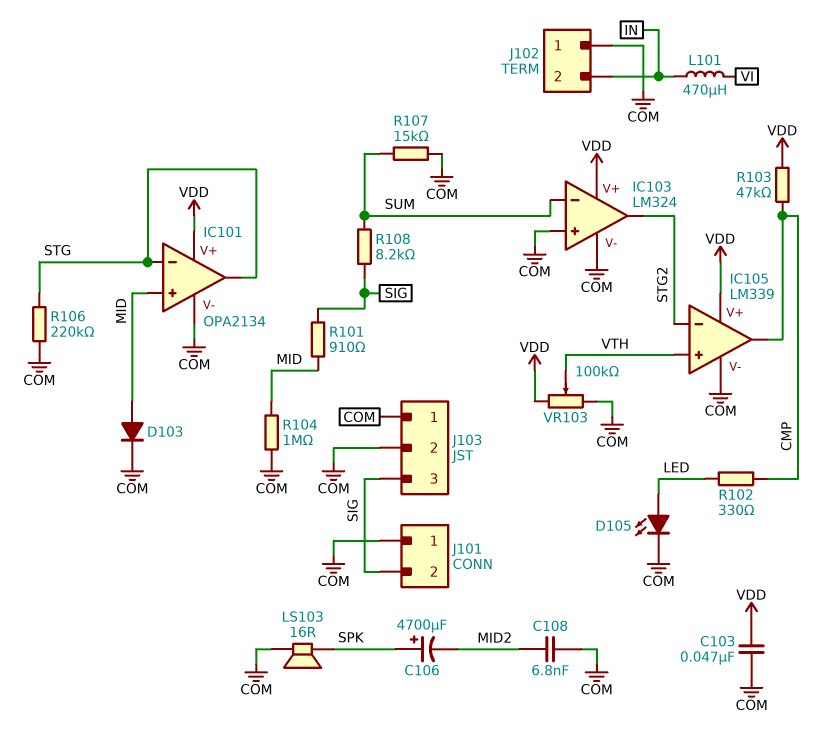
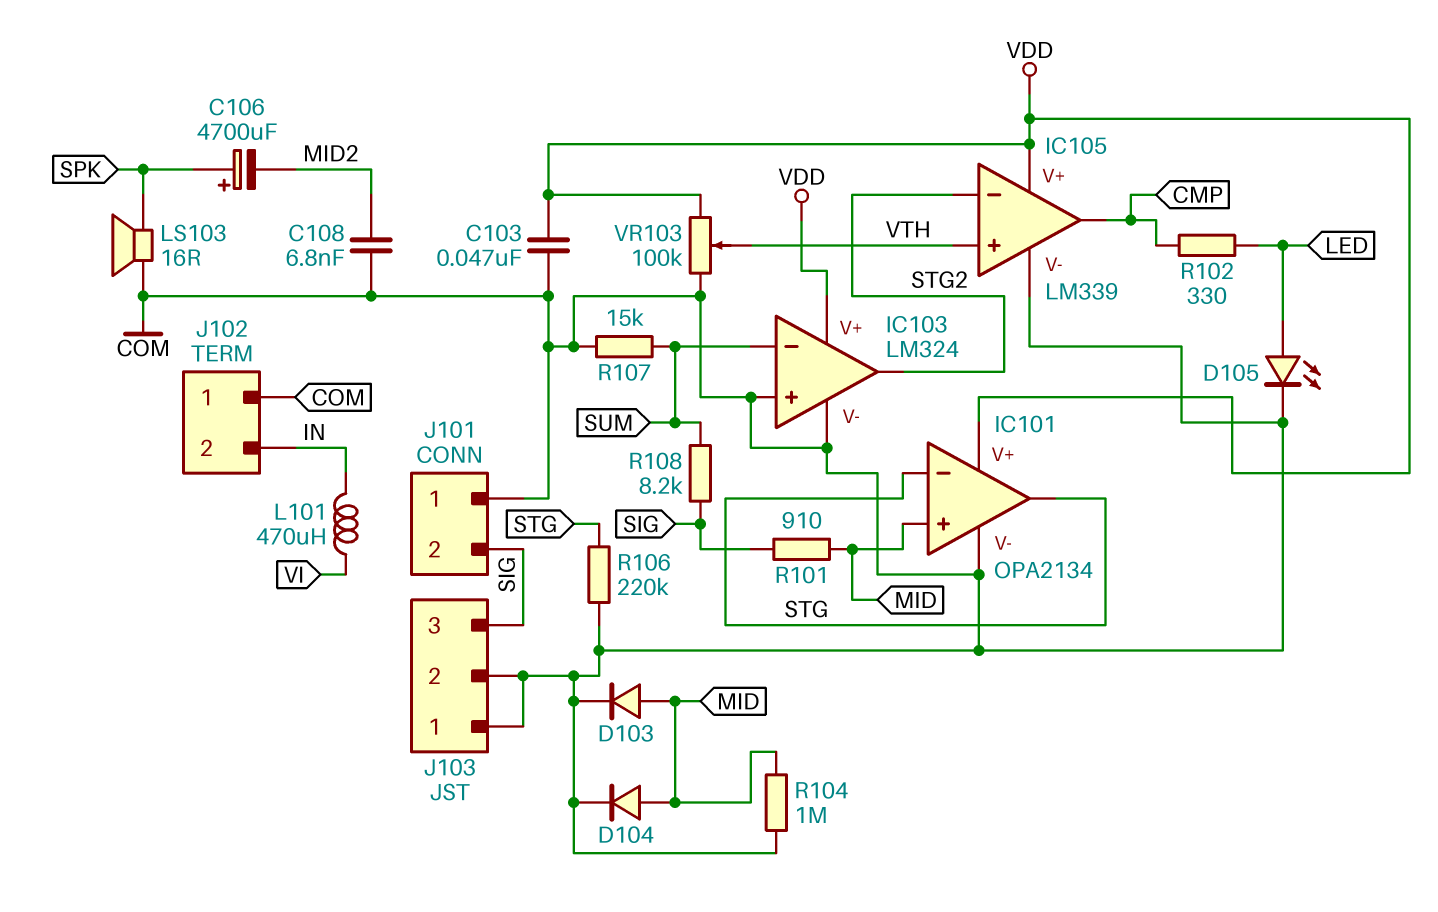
D104: none -> diode (A MID, K COM)
R103: 47k (CMP, VDD) -> none

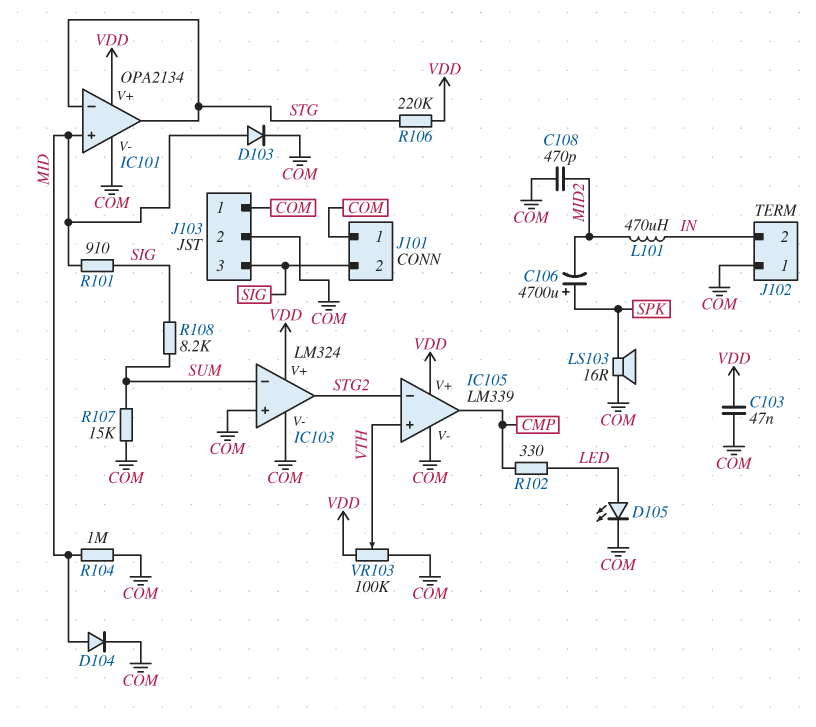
C108: 6.8nF (COM, MID2) -> 470pF (COM, MID2)
L101: 470uH (IN, VI) -> 470uH (IN, MID2)
R106: 220k (COM, STG) -> 220k (STG, VDD)

